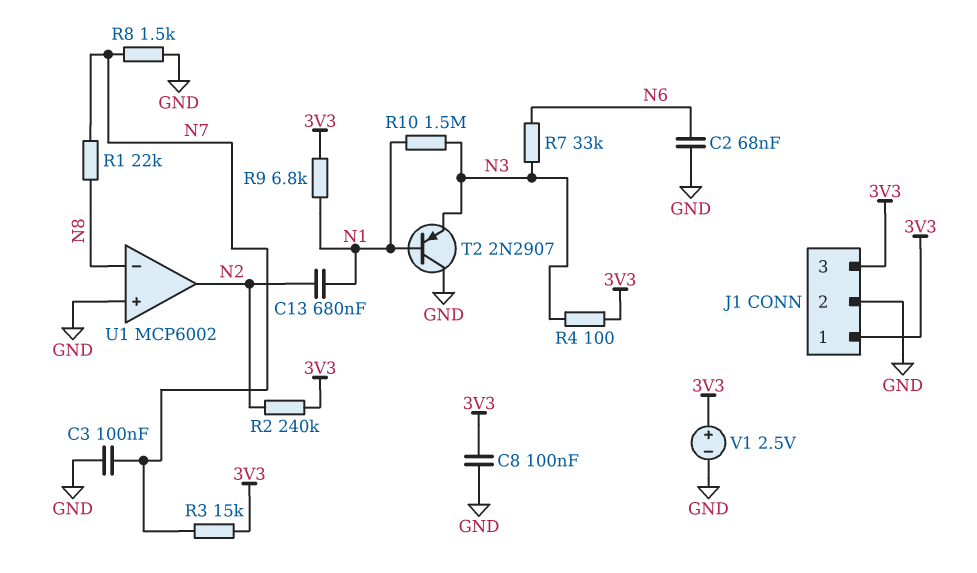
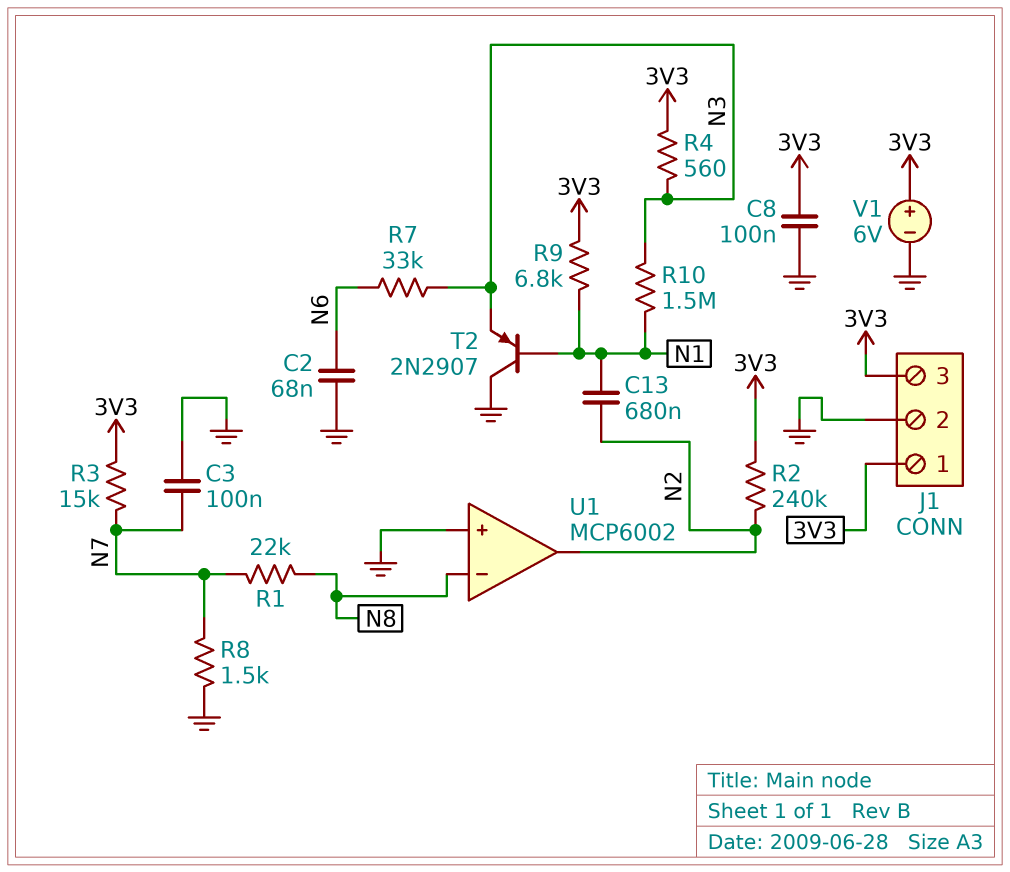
R4: 100 (3V3, N3) -> 560 (3V3, N3)
V1: 2.5V (plus 3V3, minus GND) -> 6V (plus 3V3, minus GND)

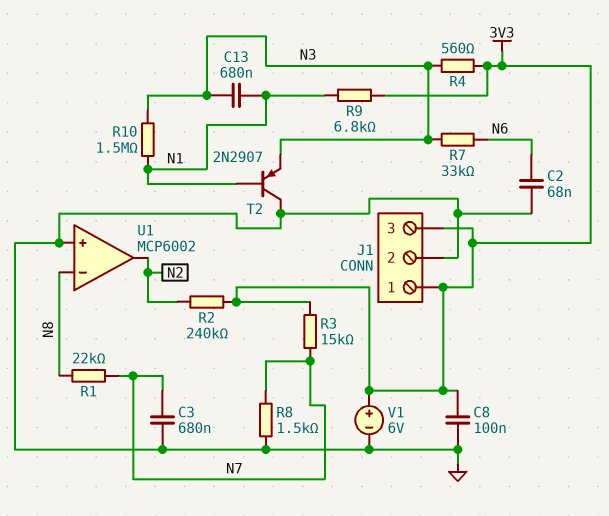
C3: 100nF (GND, N7) -> 680nF (GND, N7)
C13: 680nF (N1, N2) -> 680nF (N1, N3)

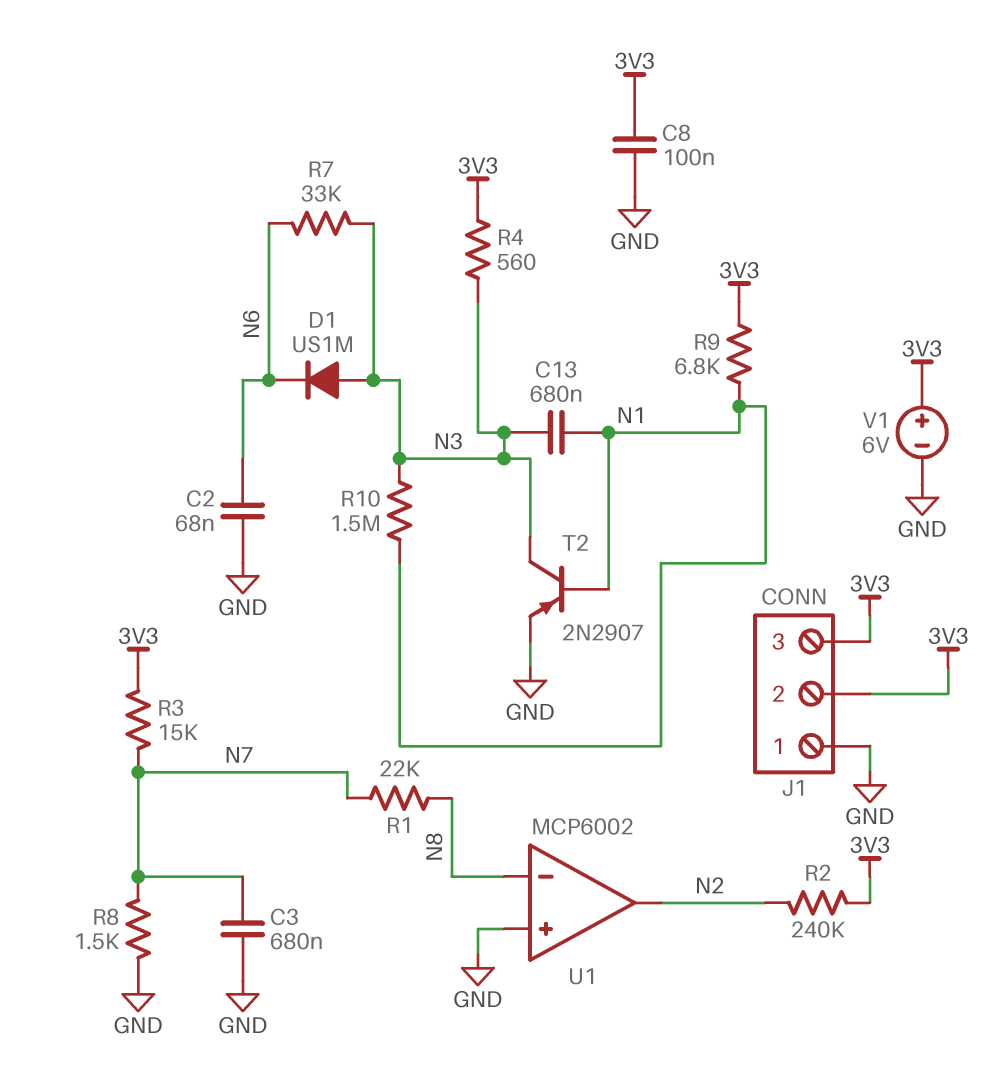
D1: none -> diode US1M (A N3, K N6)
J1 pin 1: 3V3 -> GND
J1 pin 2: GND -> 3V3
T2: PNP 2N2907 (B N1, C GND, E N3) -> PNP 2N2907 (B N1, C N3, E GND)

